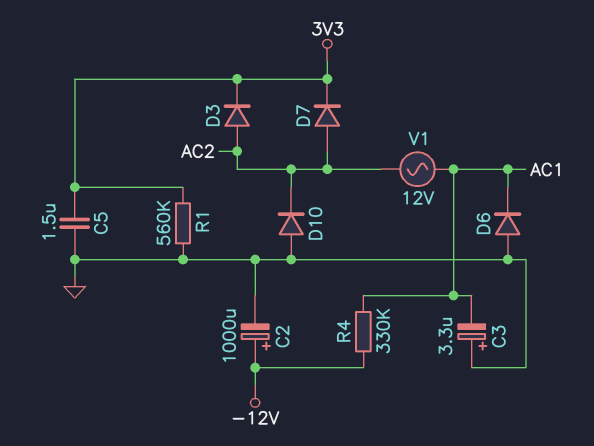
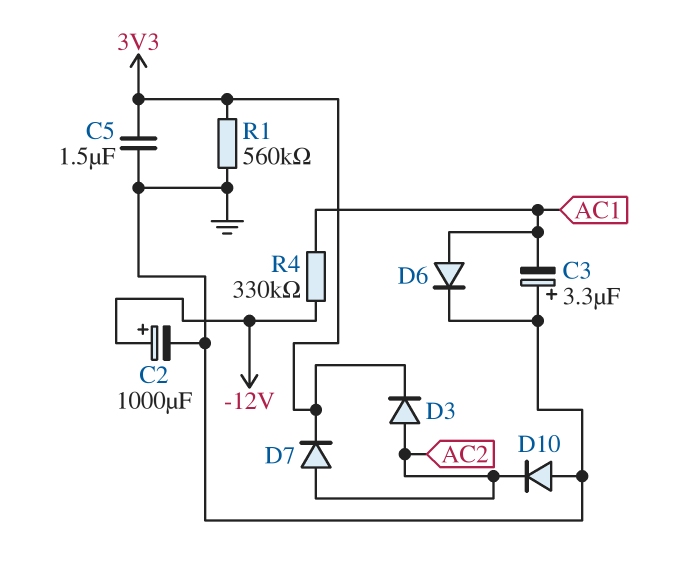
D6: diode (A GND, K AC1) -> diode (A AC1, K GND)
V1: AC 12V (AC1, AC2) -> none

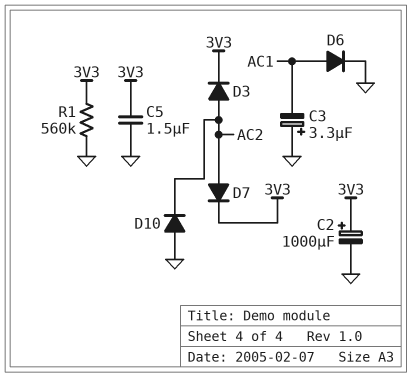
C2: 1000uF (plus -12V, minus GND) -> 1000uF (plus 3V3, minus GND)
R4: 330k (-12V, AC1) -> none

